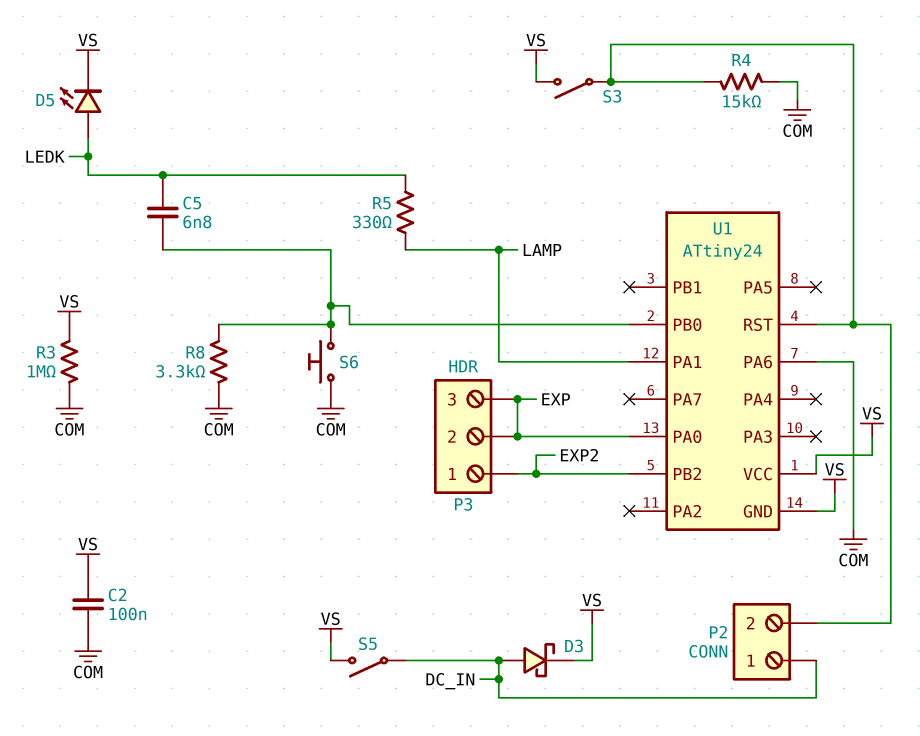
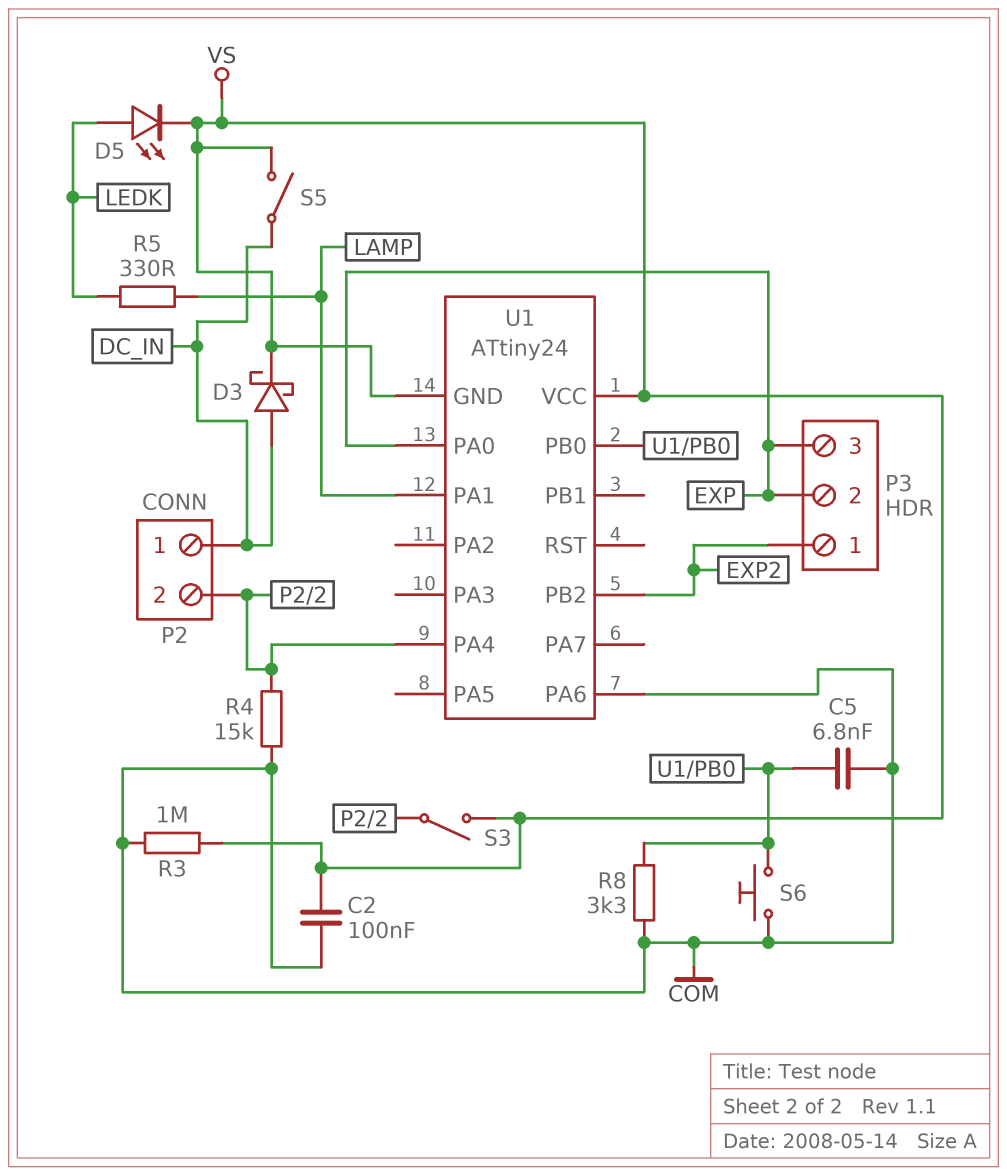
C5: 6.8nF (LEDK, U1/PB0) -> 6.8nF (COM, U1/PB0)
U1 pin PA4: none -> P2/2
U1 pin RST: P2/2 -> none

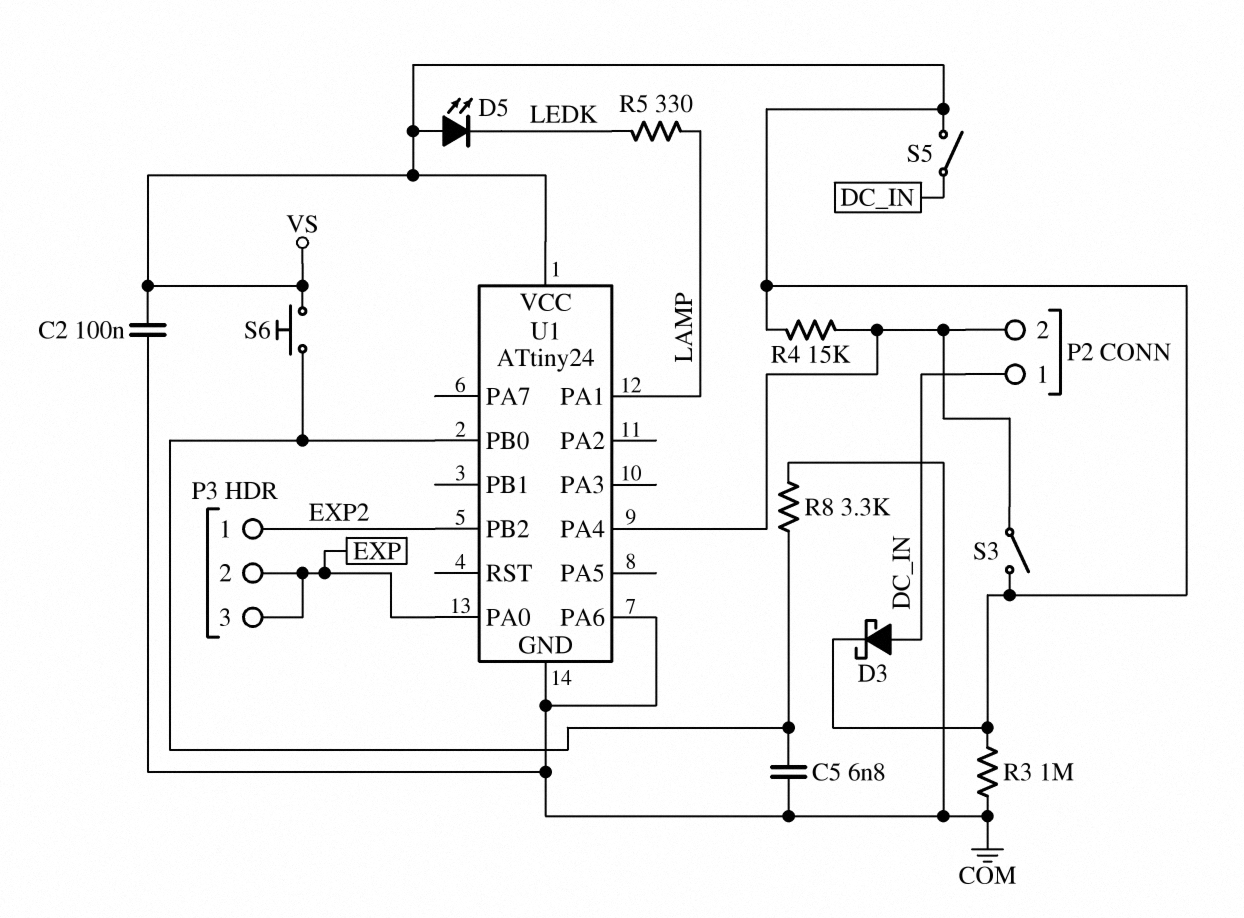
D5: LED (A LEDK, K VS) -> LED (A VS, K LEDK)
R4: 15k (COM, P2/2) -> 15k (P2/2, VS)
S6: button (COM, U1/PB0) -> button (U1/PB0, VS)
U1 pin GND: VS -> COM

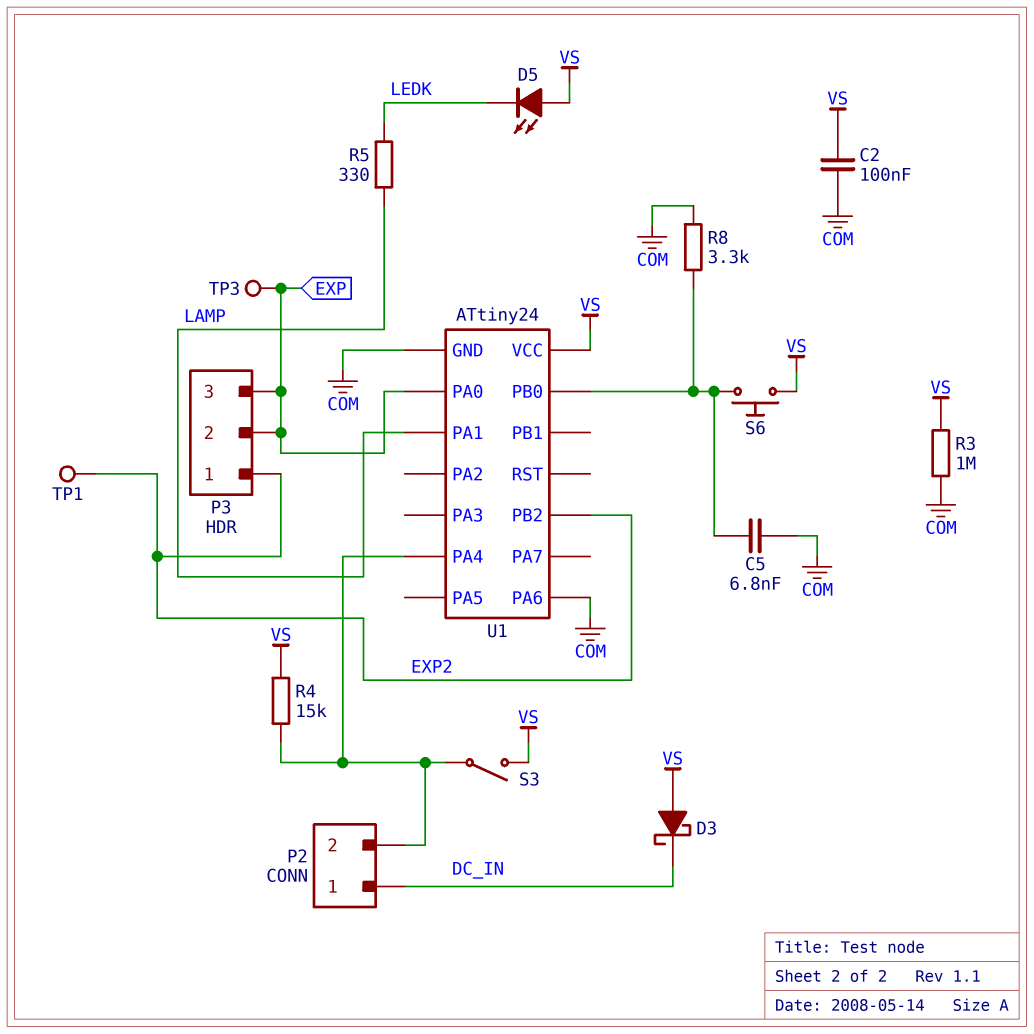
D3: schottky (A DC_IN, K VS) -> schottky (A VS, K DC_IN)
S5: switch (DC_IN, VS) -> none
TP1: none -> test point (EXP2)
TP3: none -> test point (EXP)

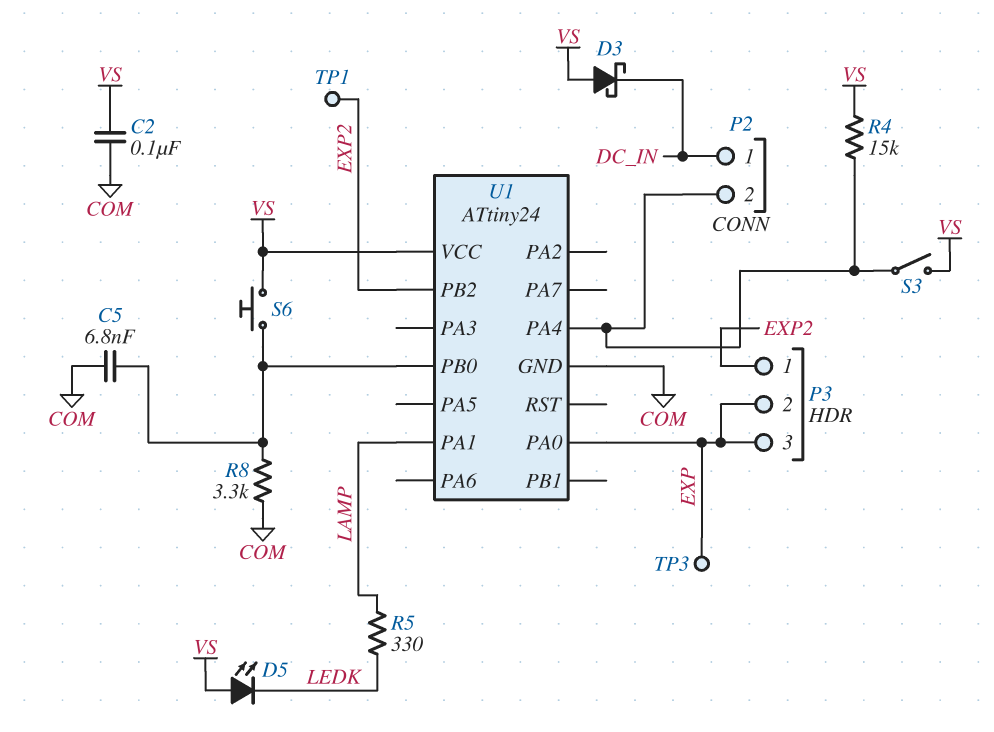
R3: 1M (COM, VS) -> none
U1 pin PA6: COM -> none

